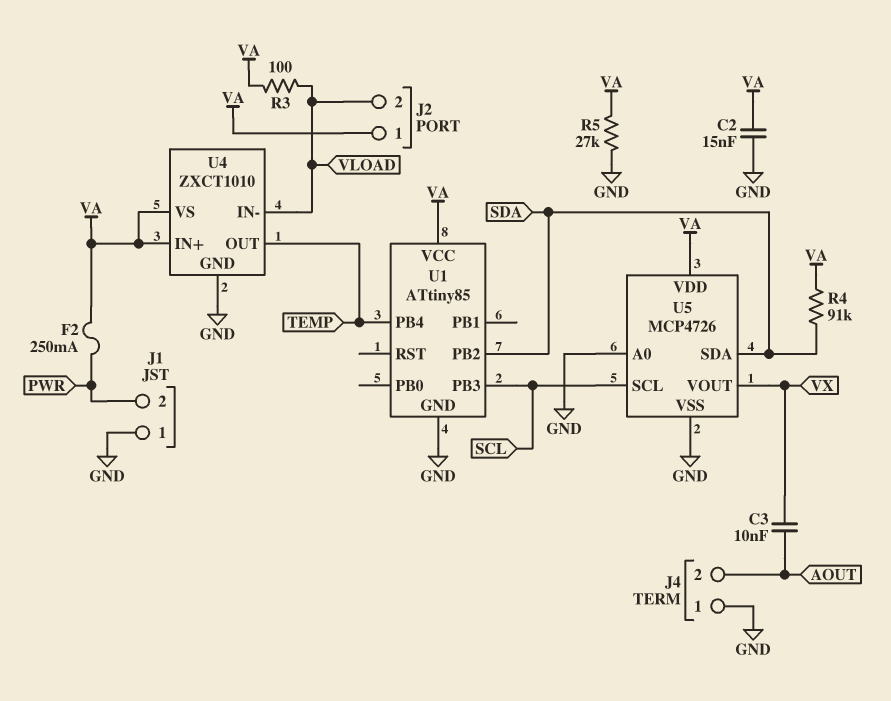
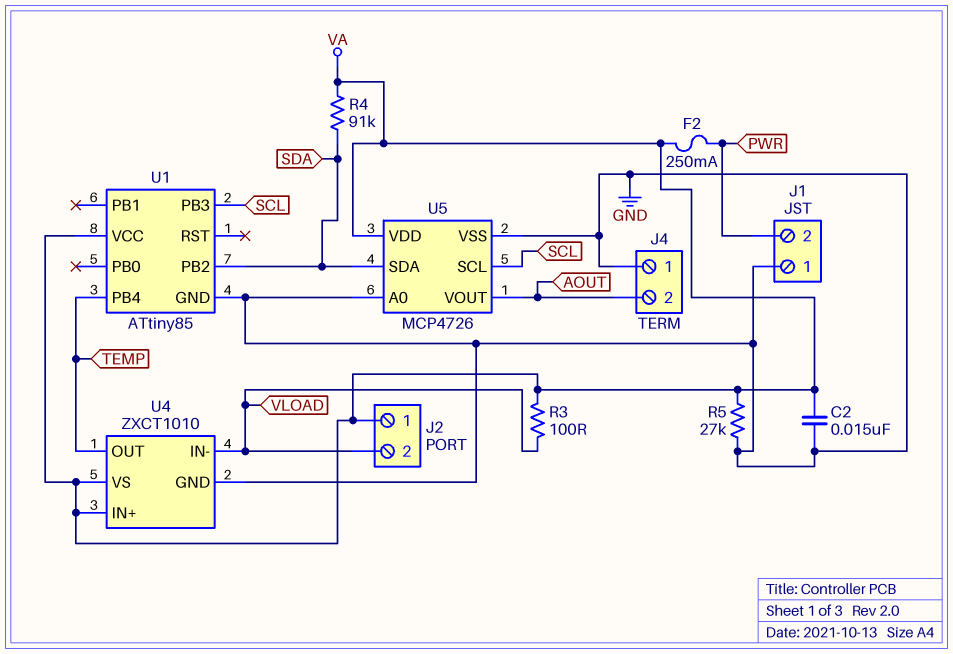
C3: 10nF (AOUT, VX) -> none
U5 pin VOUT: VX -> AOUT

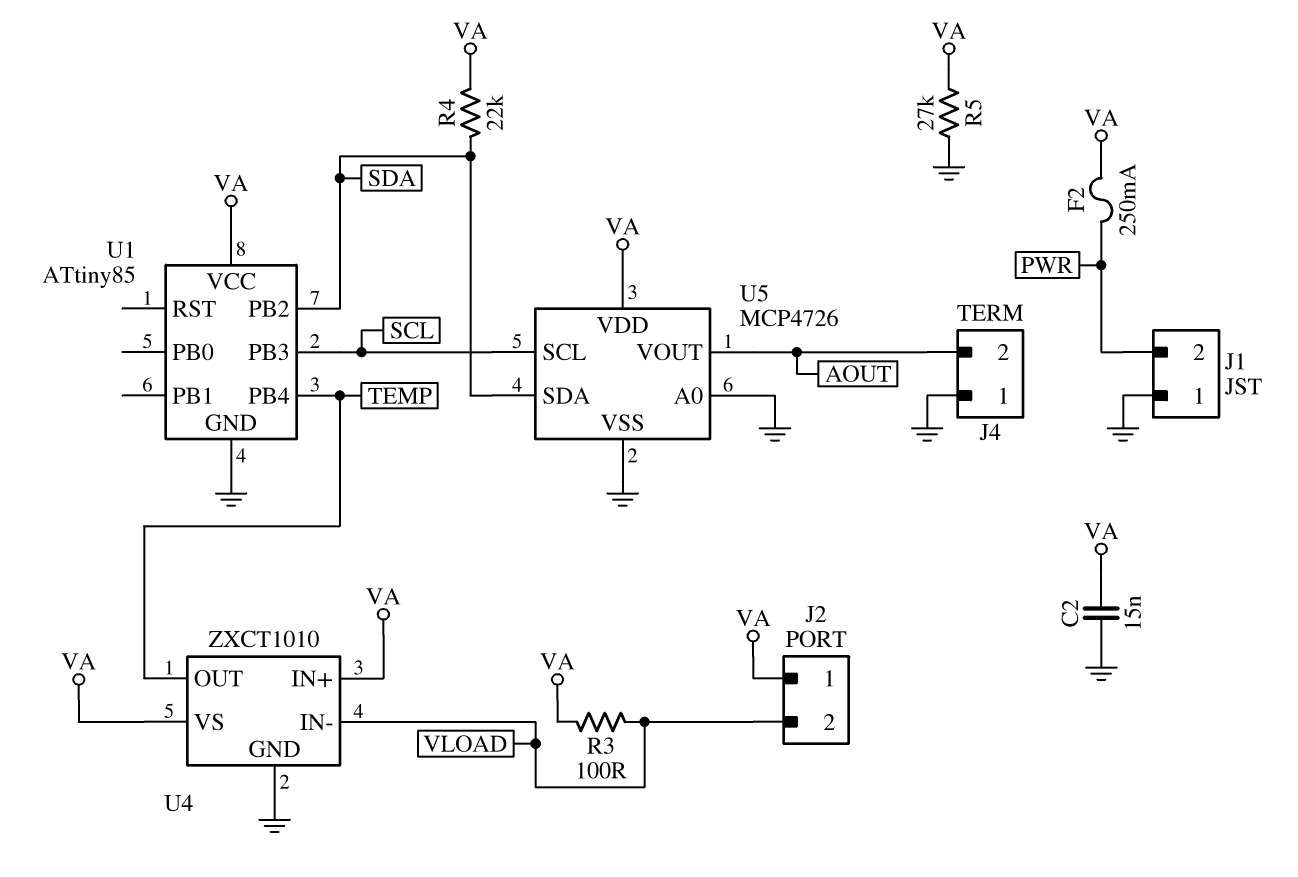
R4: 91k (SDA, VA) -> 22k (SDA, VA)

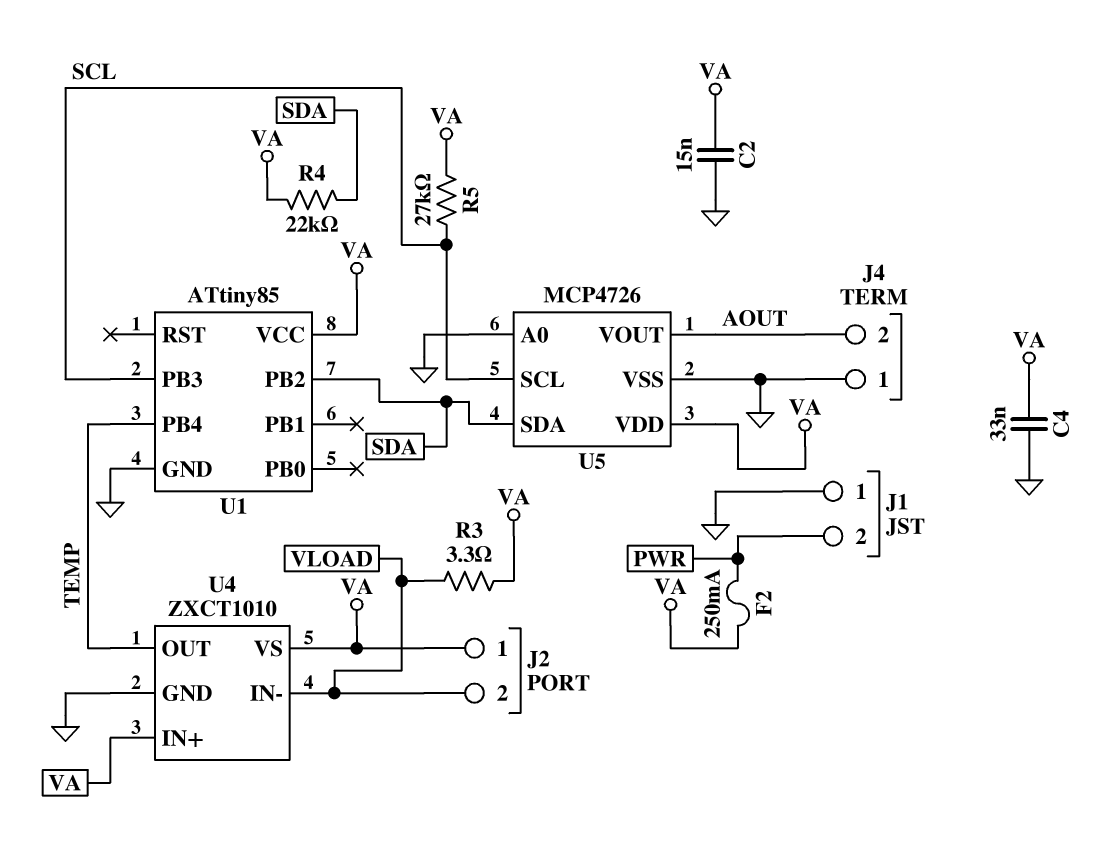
C4: none -> 33nF (GND, VA)
R3: 100 (VA, VLOAD) -> 3.3 (VA, VLOAD)
R5: 27k (GND, VA) -> 27k (SCL, VA)

